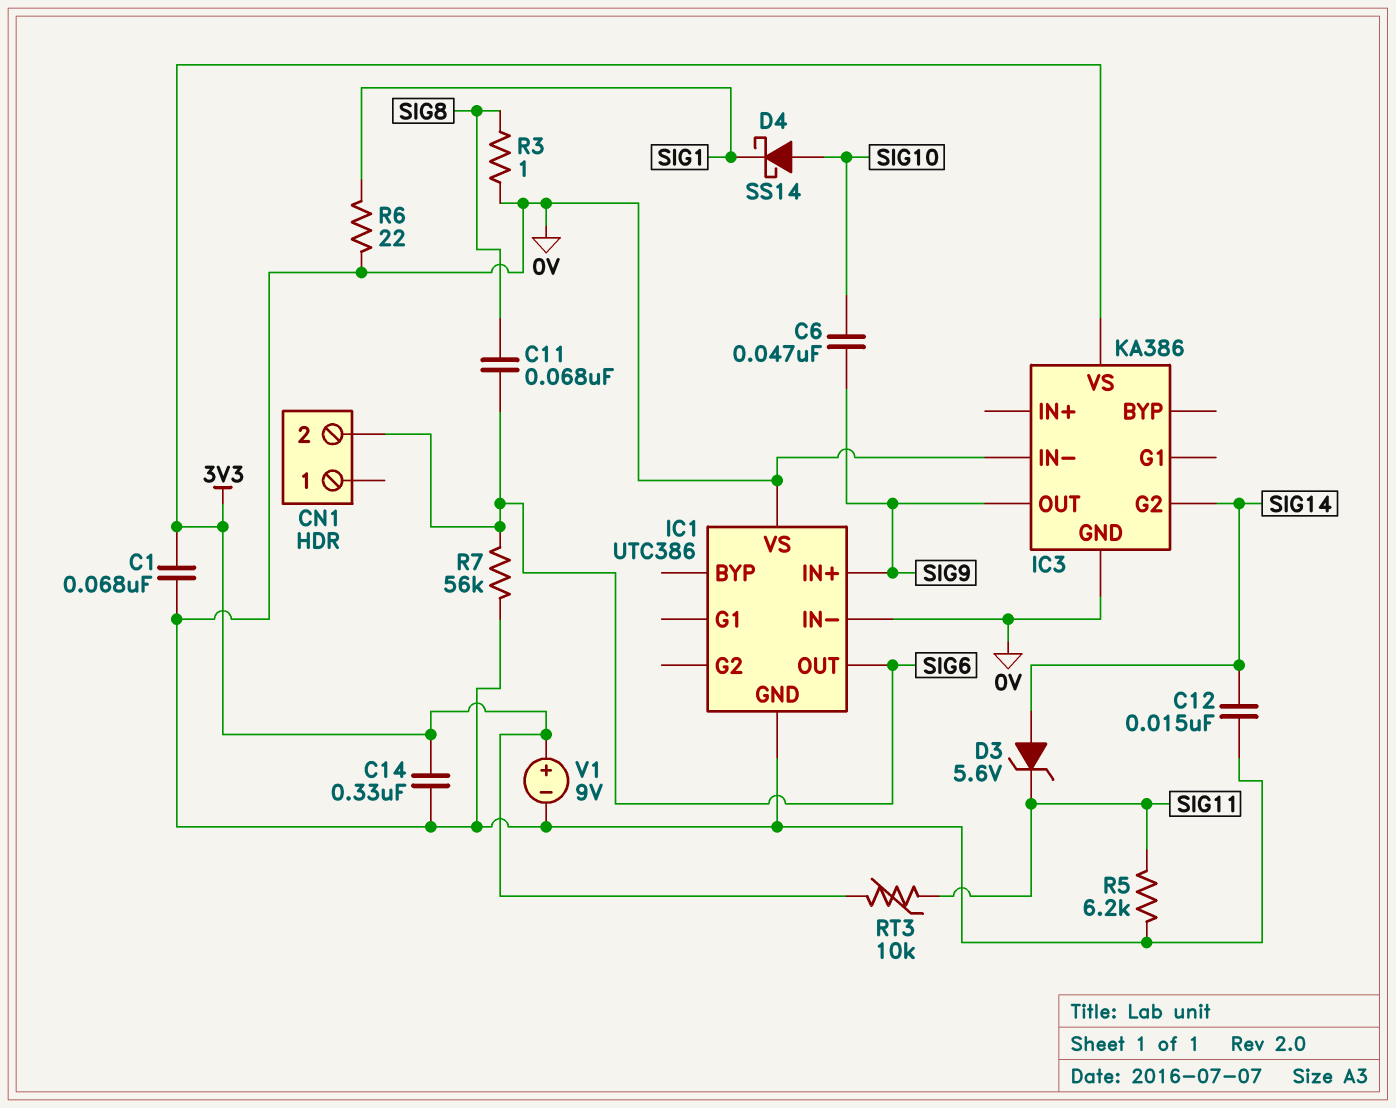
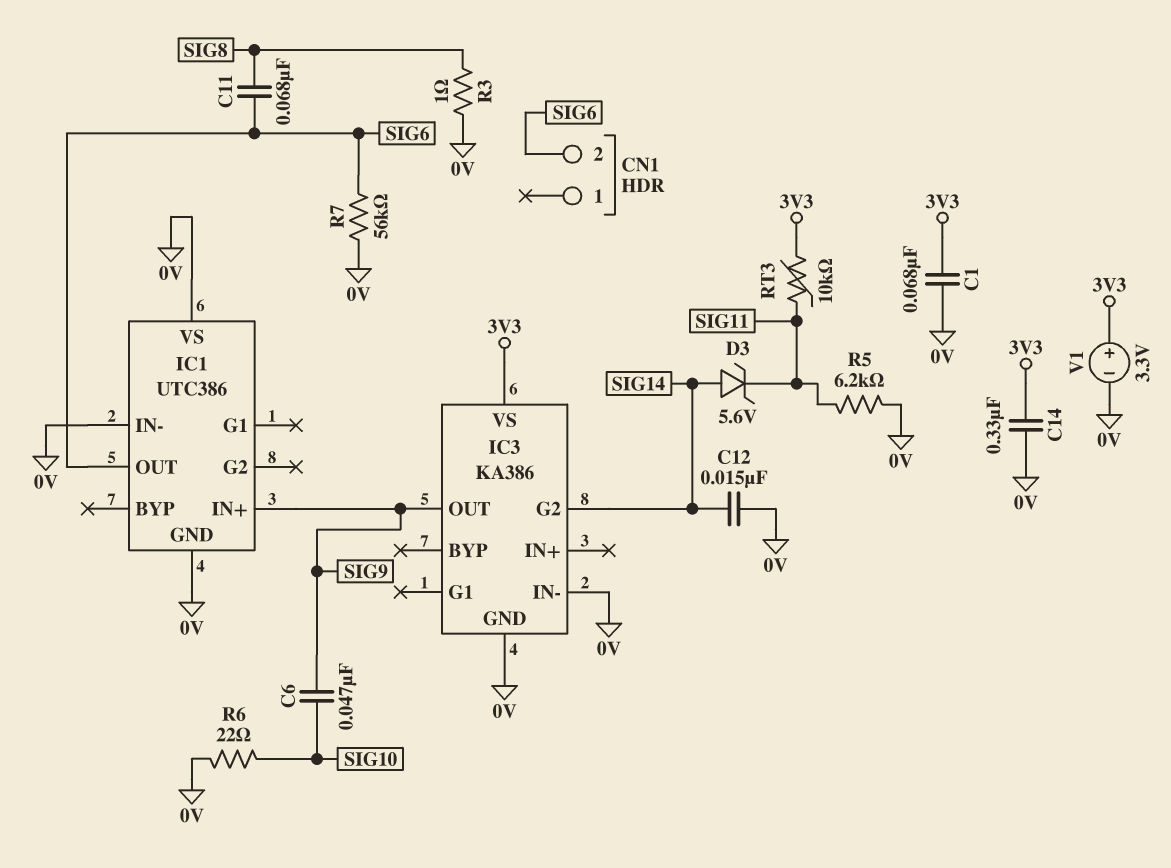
D4: schottky SS14 (A SIG10, K SIG1) -> none
R6: 22 (0V, SIG1) -> 22 (0V, SIG10)
V1: 9V (plus 3V3, minus 0V) -> 3.3V (plus 3V3, minus 0V)

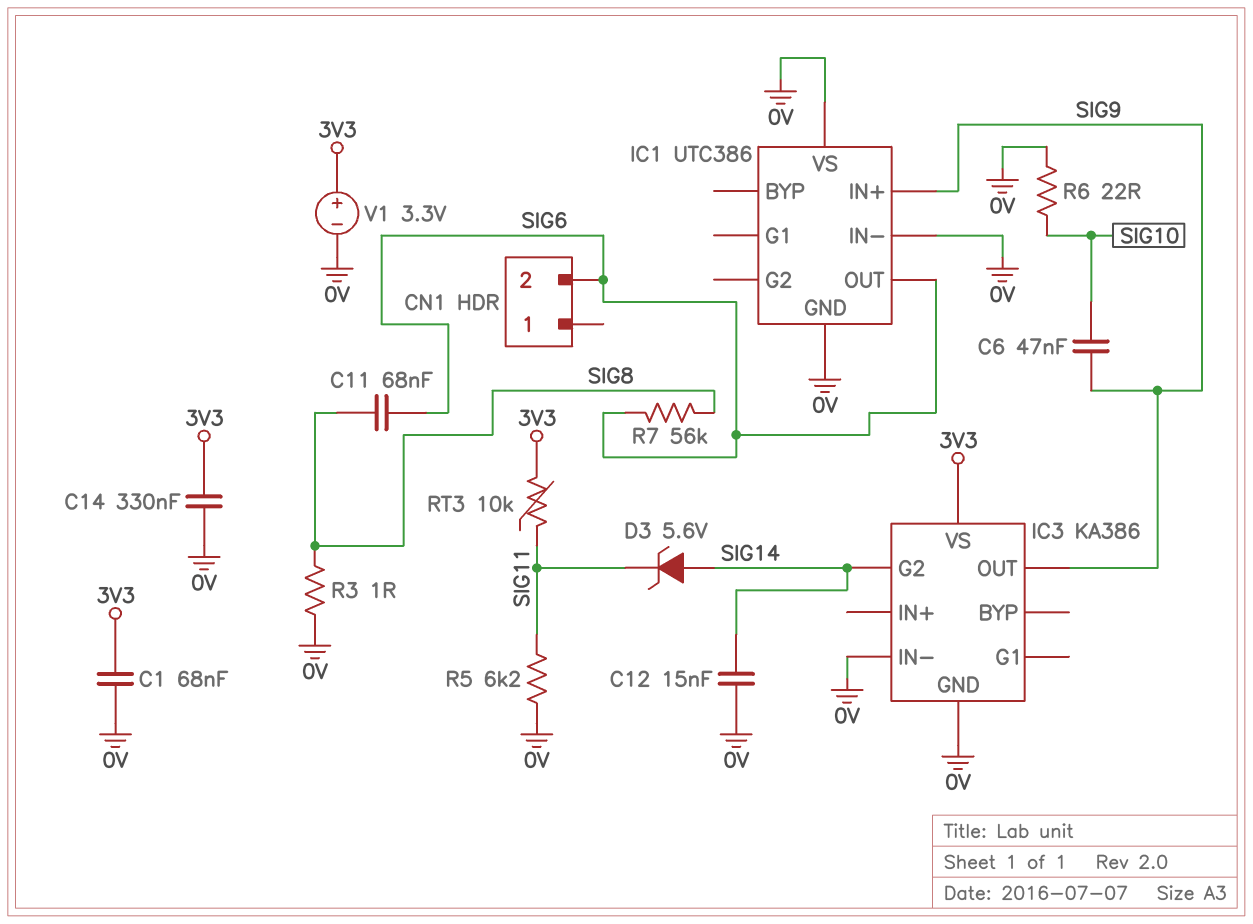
R7: 56k (0V, SIG6) -> 56k (SIG6, SIG8)

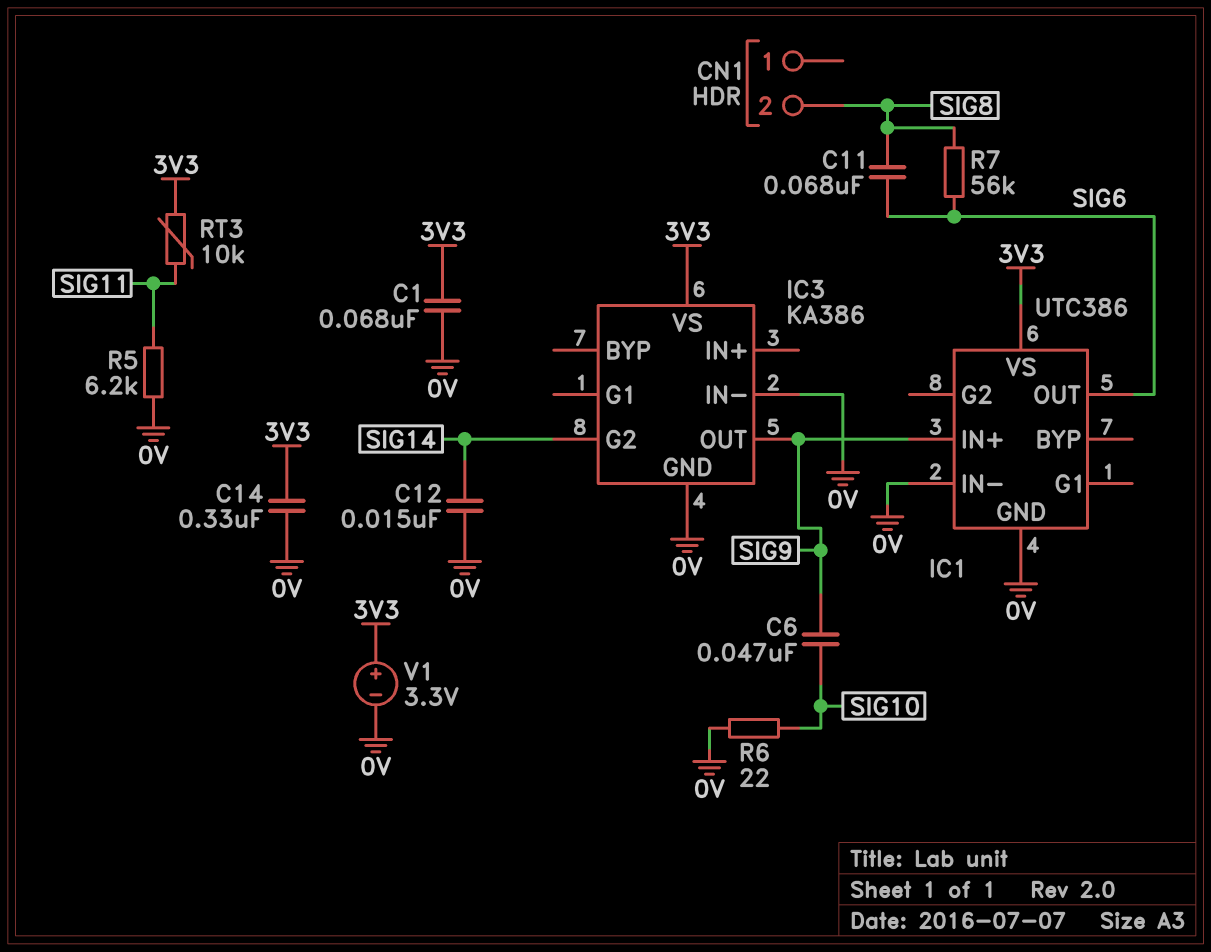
CN1 pin 2: SIG6 -> SIG8
D3: zener 5.6V (A SIG14, K SIG11) -> none
IC1 pin VS: 0V -> 3V3
R3: 1 (0V, SIG8) -> none

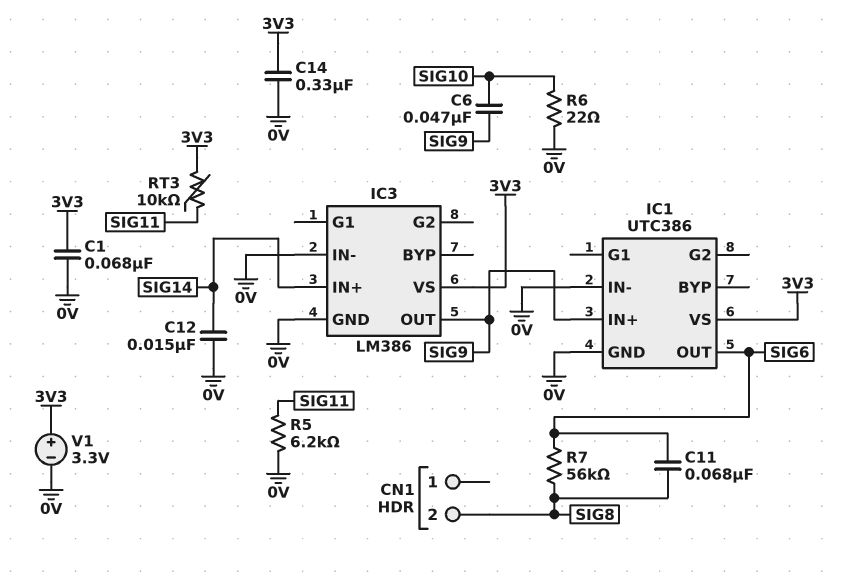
IC3: KA386 -> LM386
IC3 pin G2: SIG14 -> none
IC3 pin IN+: none -> SIG14

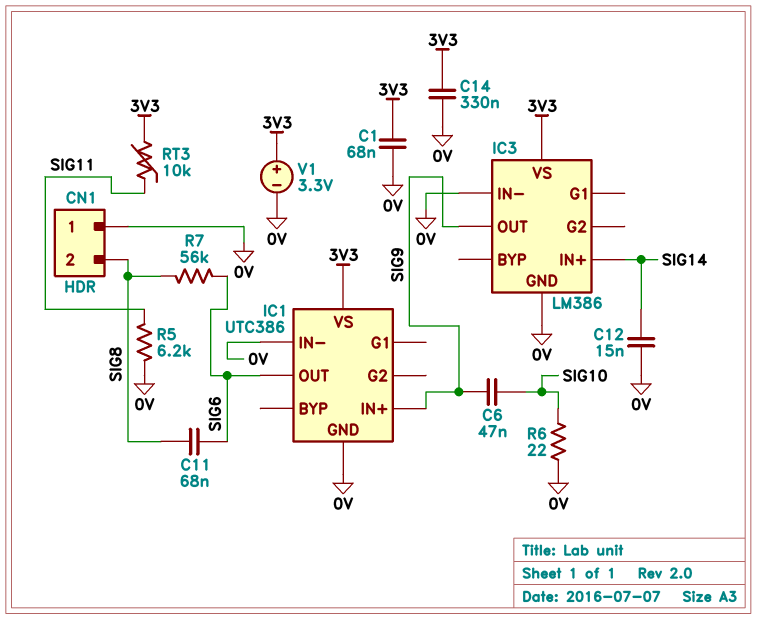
CN1 pin 1: none -> 0V

